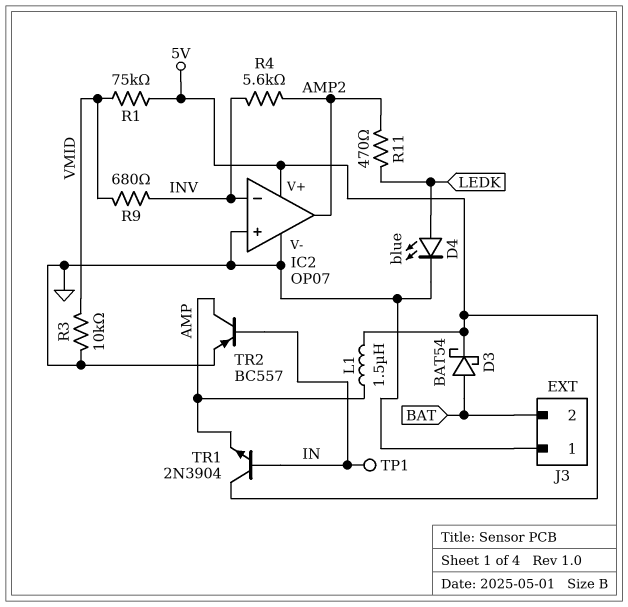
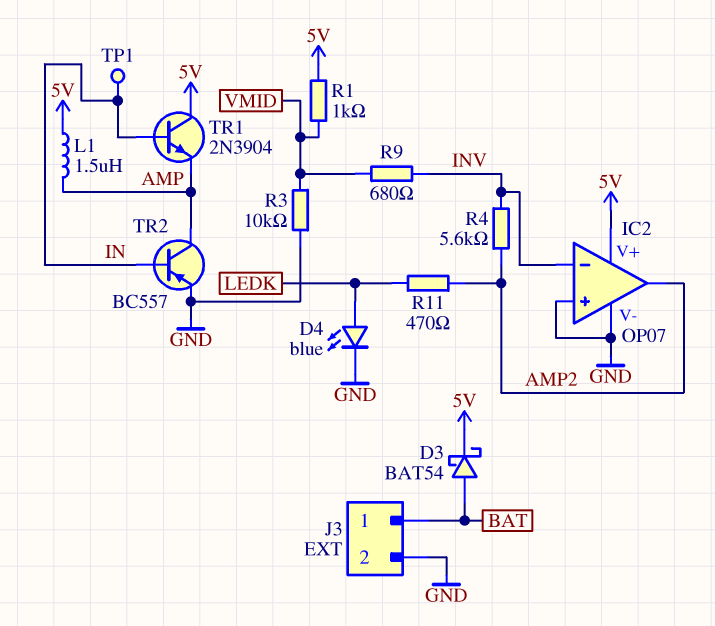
J3 pin 1: GND -> BAT
J3 pin 2: BAT -> GND
R1: 75k (5V, VMID) -> 1k (5V, VMID)

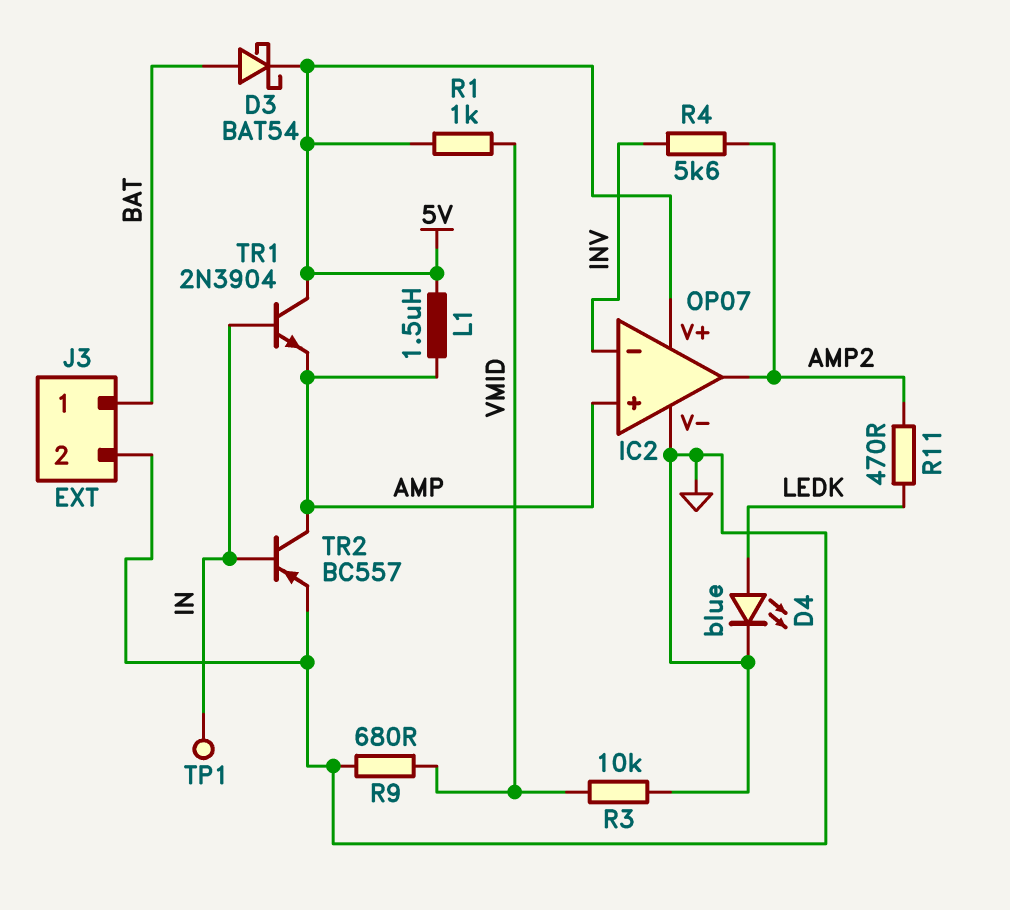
IC2 pin in+: GND -> AMP
R9: 680 (INV, VMID) -> 680 (GND, VMID)

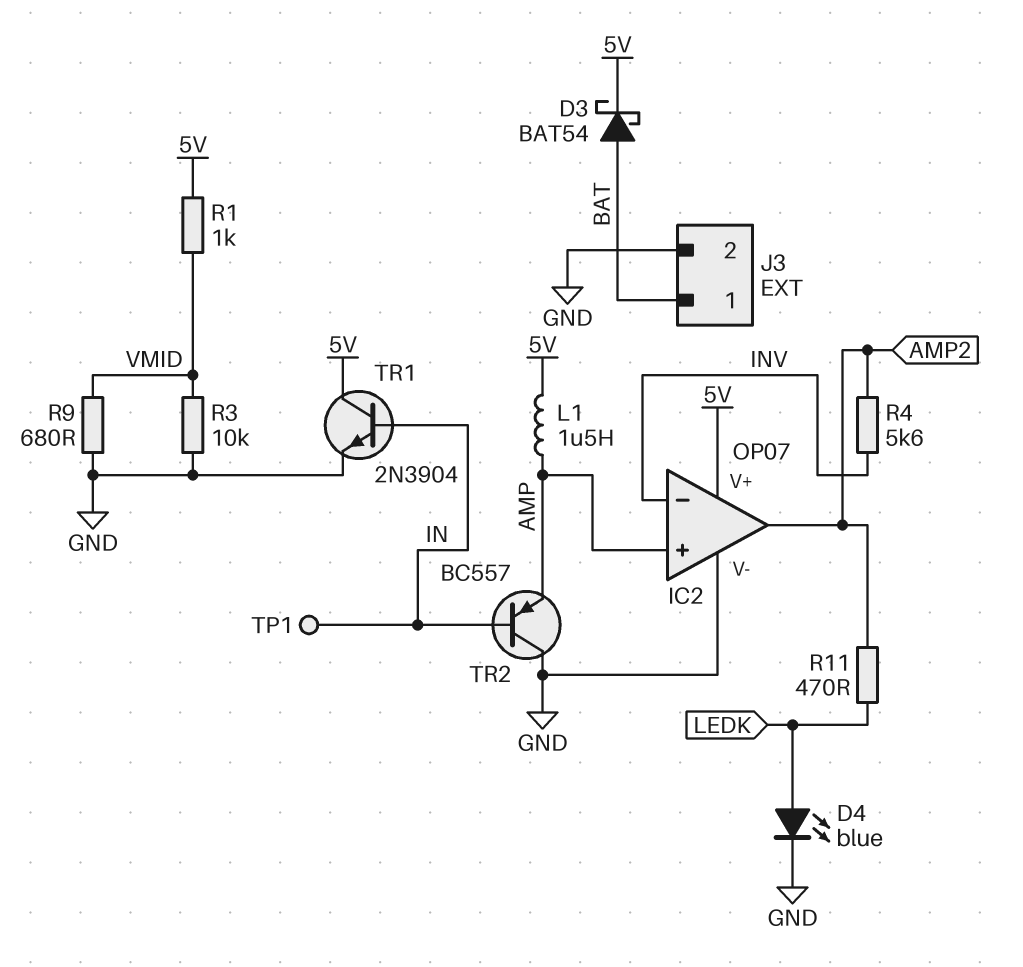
TR1: NPN 2N3904 (B IN, C 5V, E AMP) -> NPN 2N3904 (B IN, C 5V, E GND)
TR2: PNP BC557 (B IN, C AMP, E GND) -> PNP BC557 (B IN, C GND, E AMP)

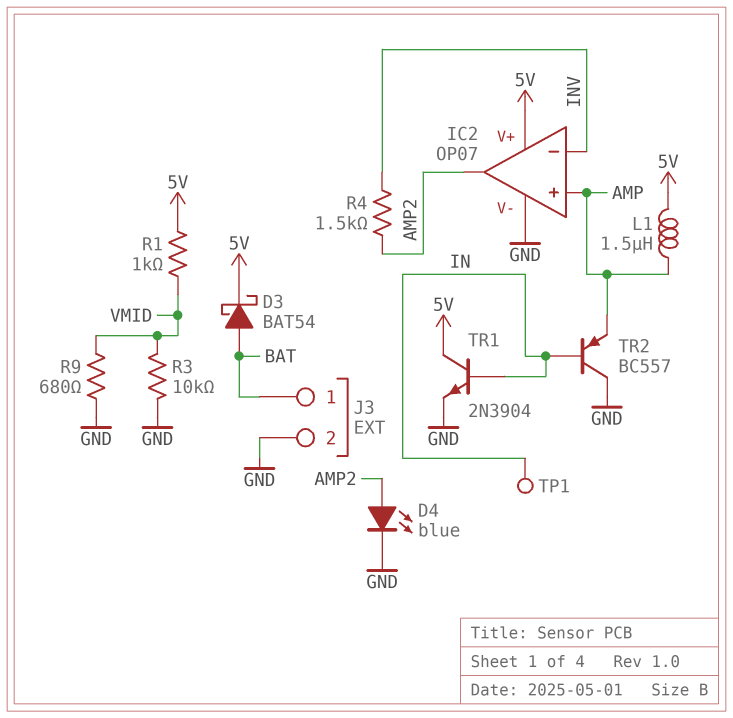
D4: LED blue (A LEDK, K GND) -> LED blue (A AMP2, K GND)
R4: 5.6k (AMP2, INV) -> 1.5k (AMP2, INV)
R11: 470 (AMP2, LEDK) -> none

